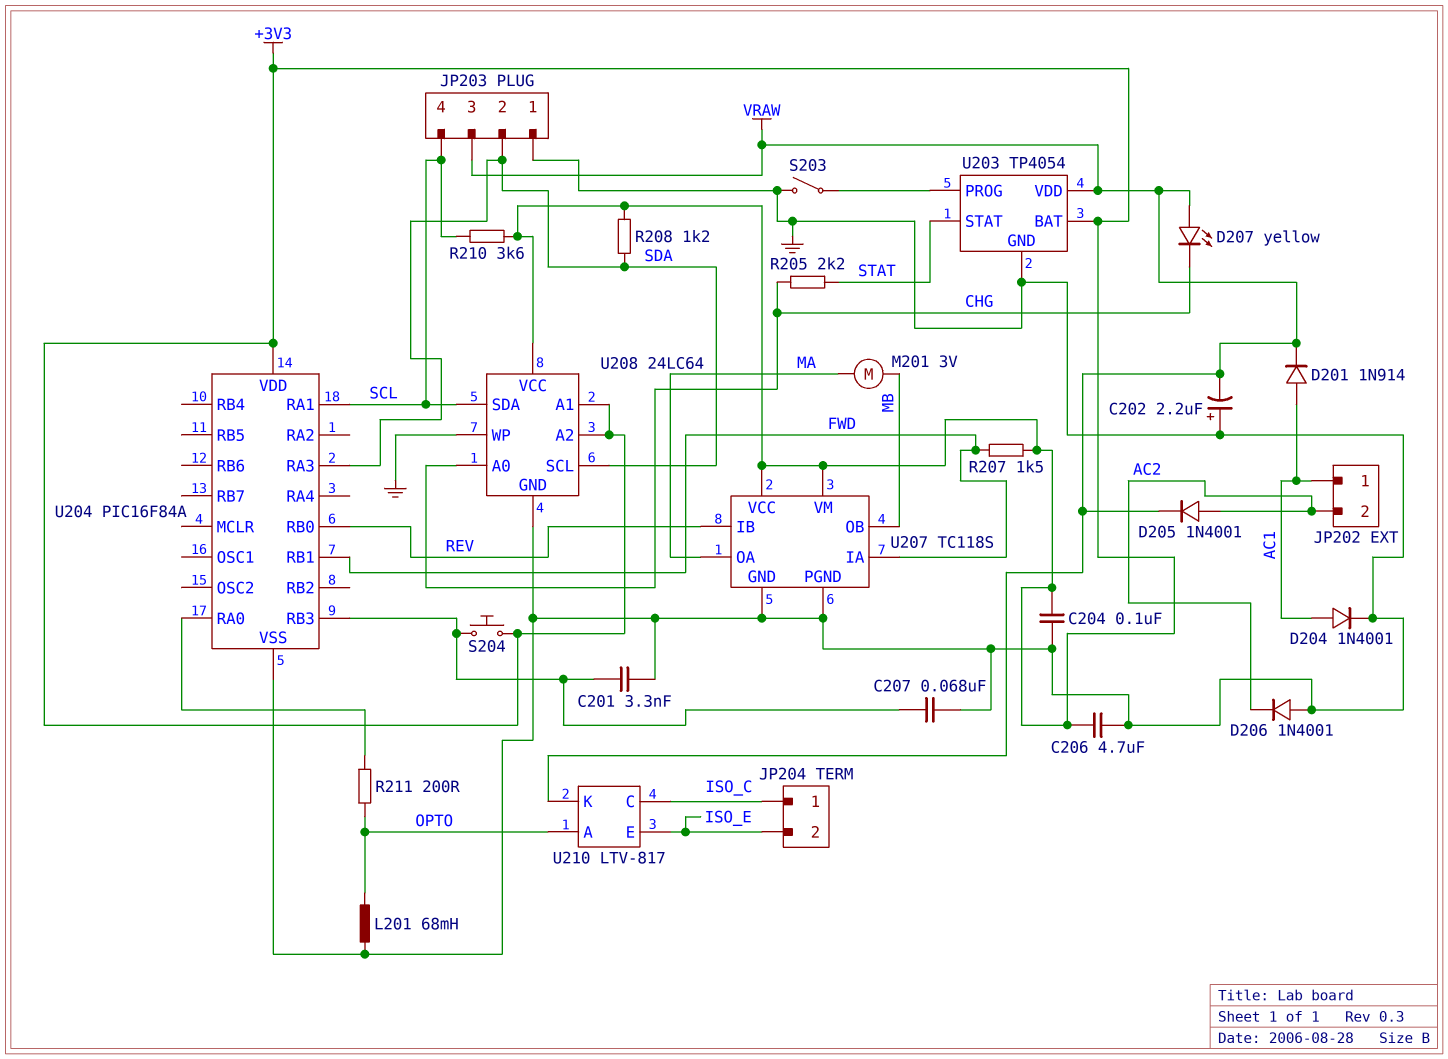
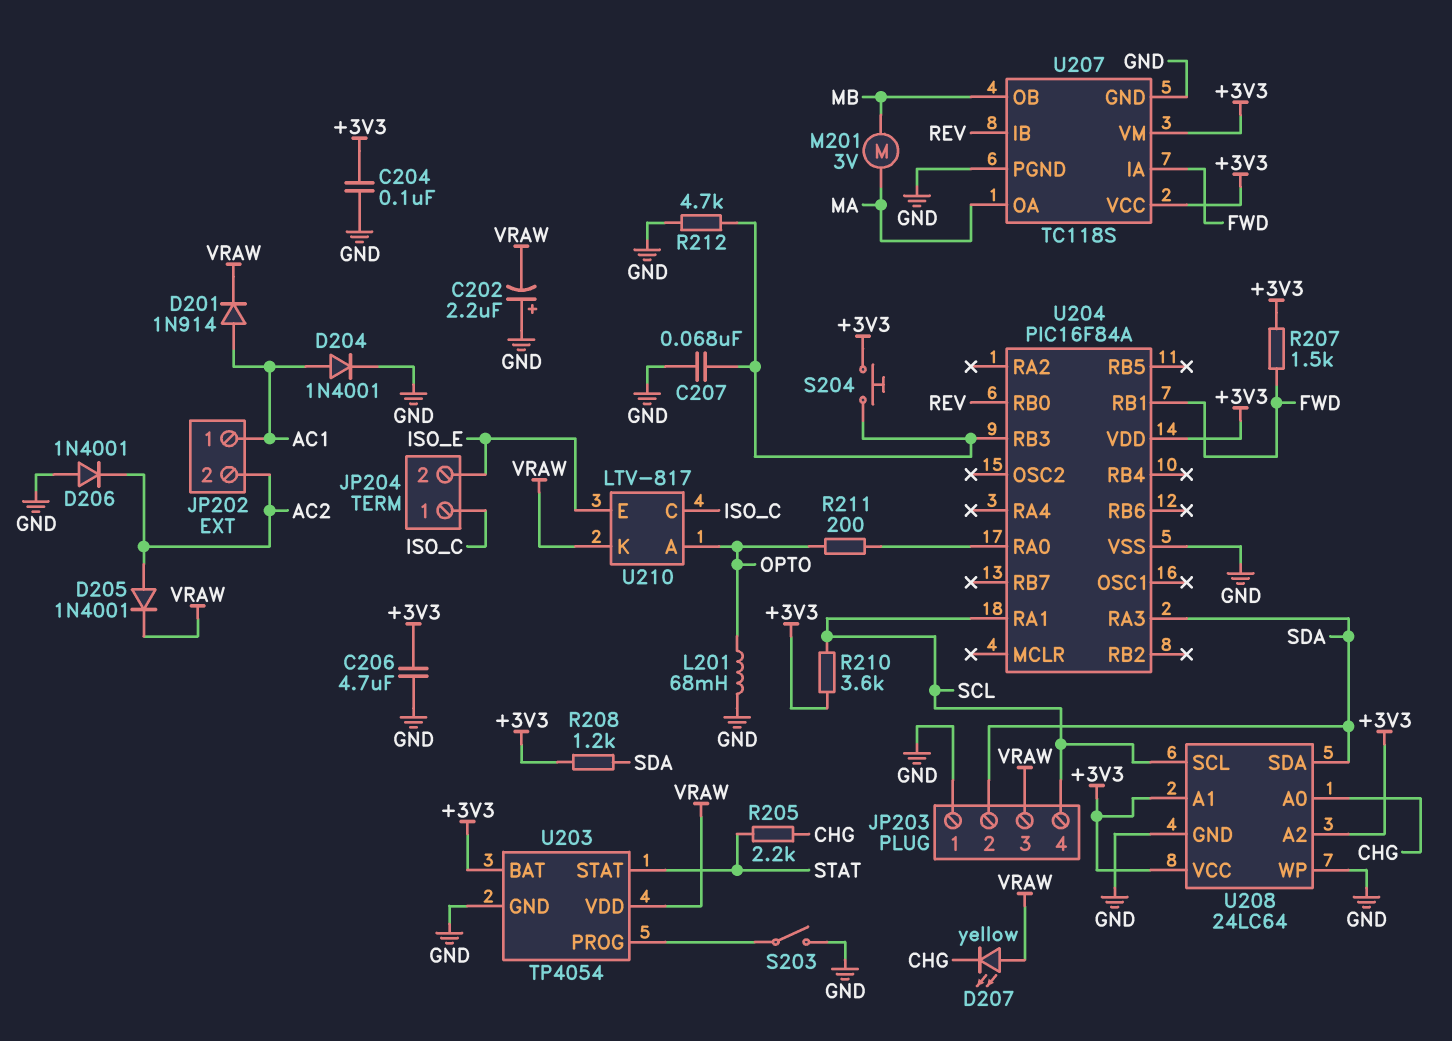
C201: 3.3nF (GND, U204/RB3) -> none
R212: none -> 4.7k (GND, U204/RB3)
U208 pin SCL: SDA -> SCL
U208 pin SDA: SCL -> SDA

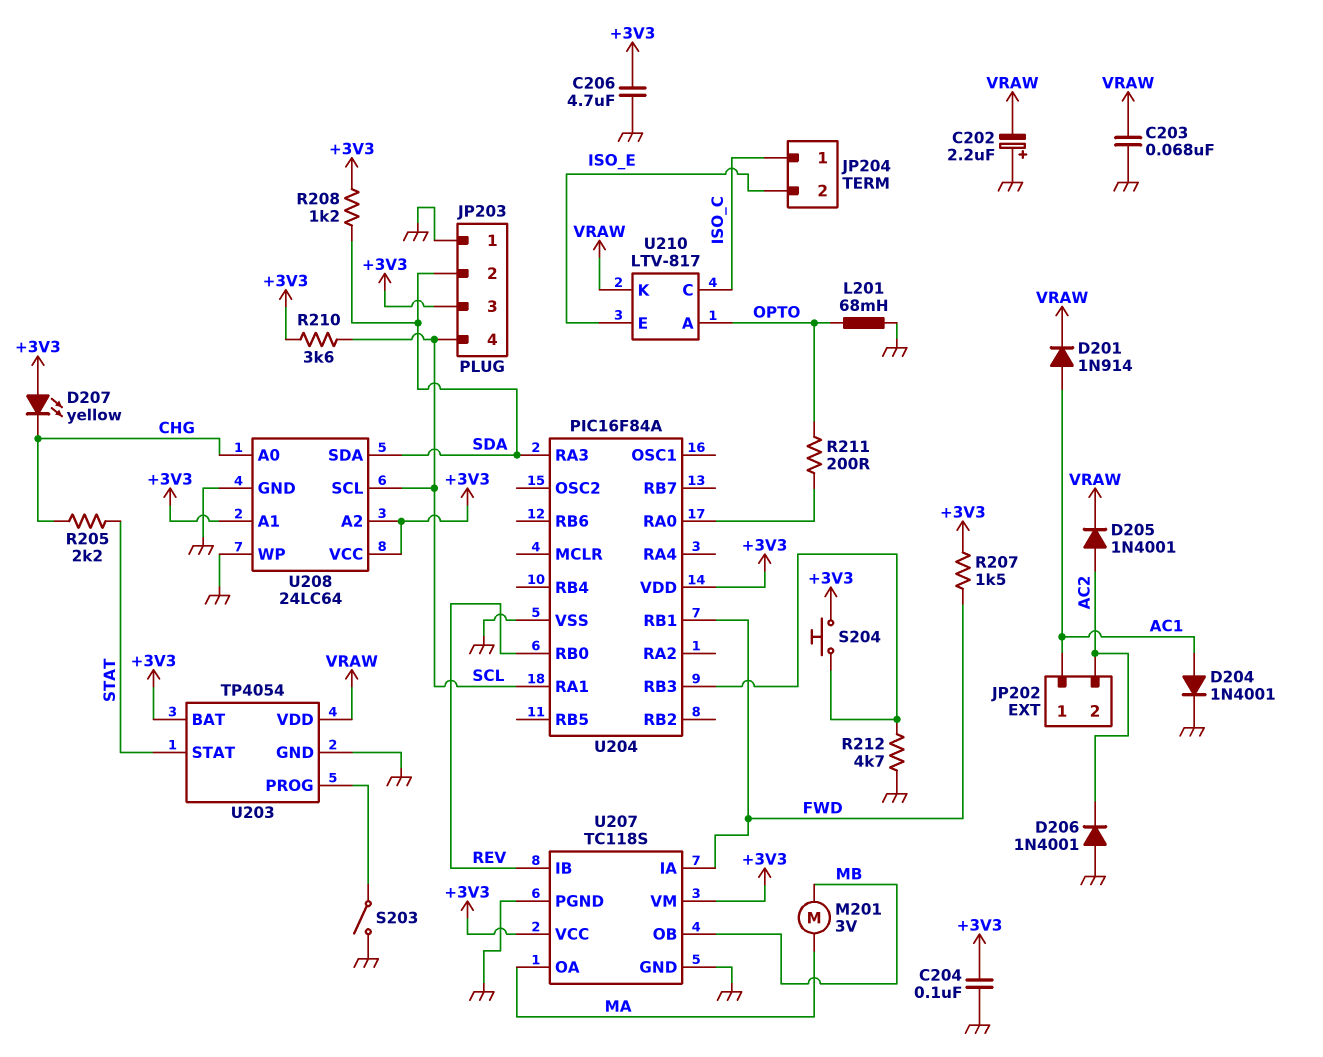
C203: none -> 68nF (GND, VRAW)
C207: 68nF (GND, U204/RB3) -> none
D207: LED yellow (A VRAW, K CHG) -> LED yellow (A +3V3, K CHG)
JP203 pin 3: VRAW -> +3V3

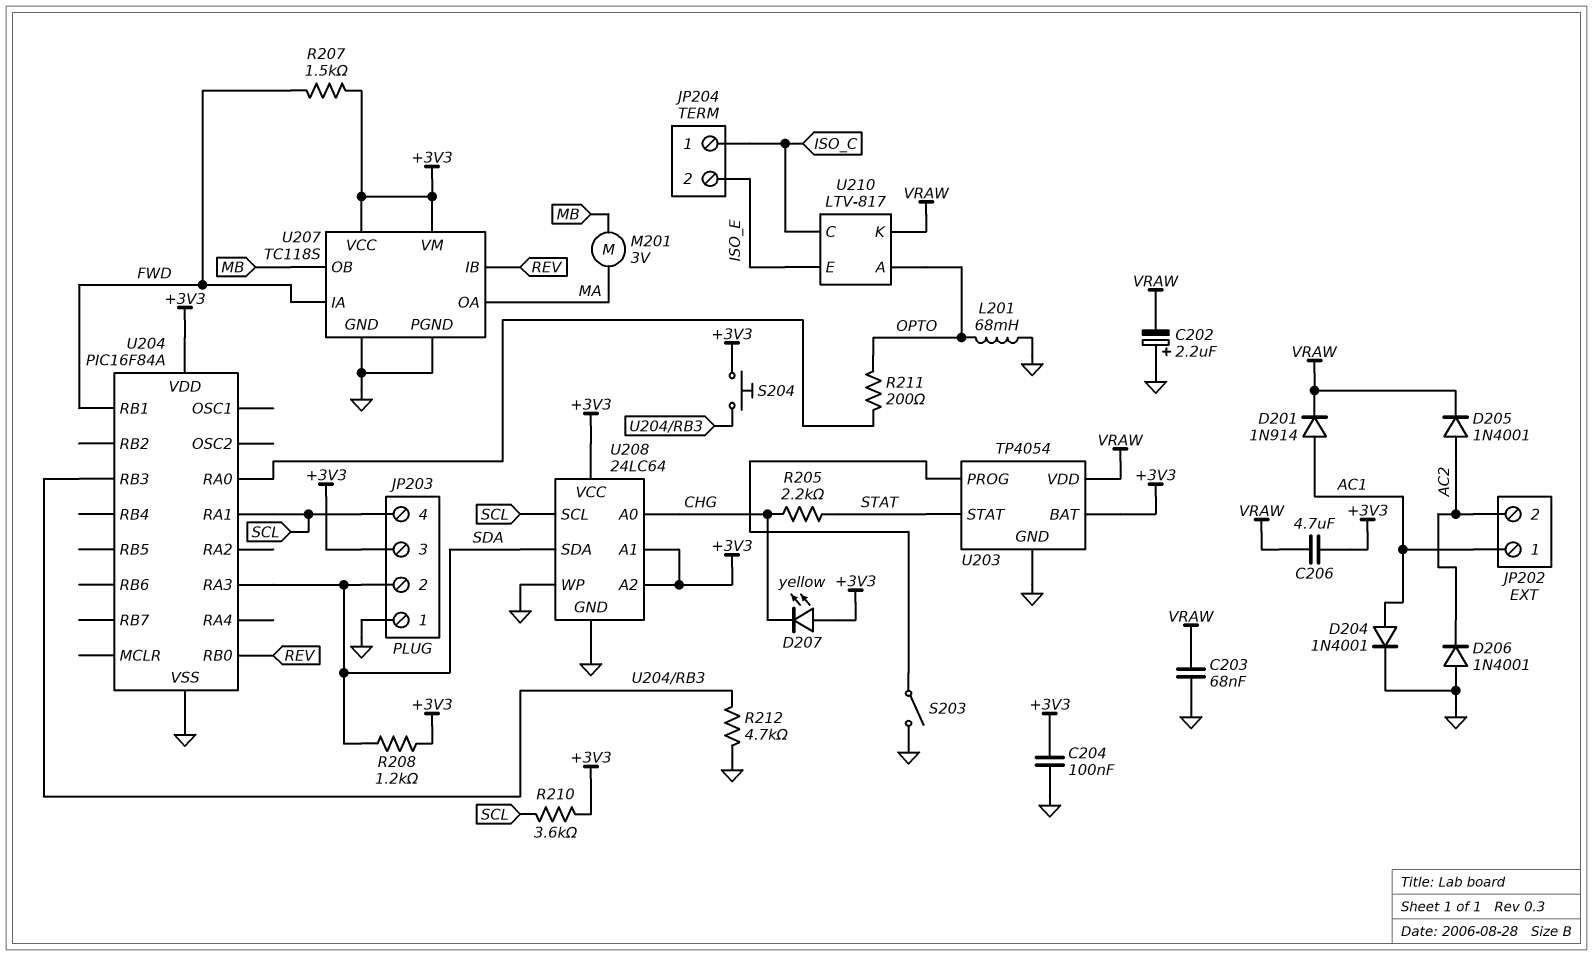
C206: 4.7uF (+3V3, GND) -> 4.7uF (+3V3, VRAW)

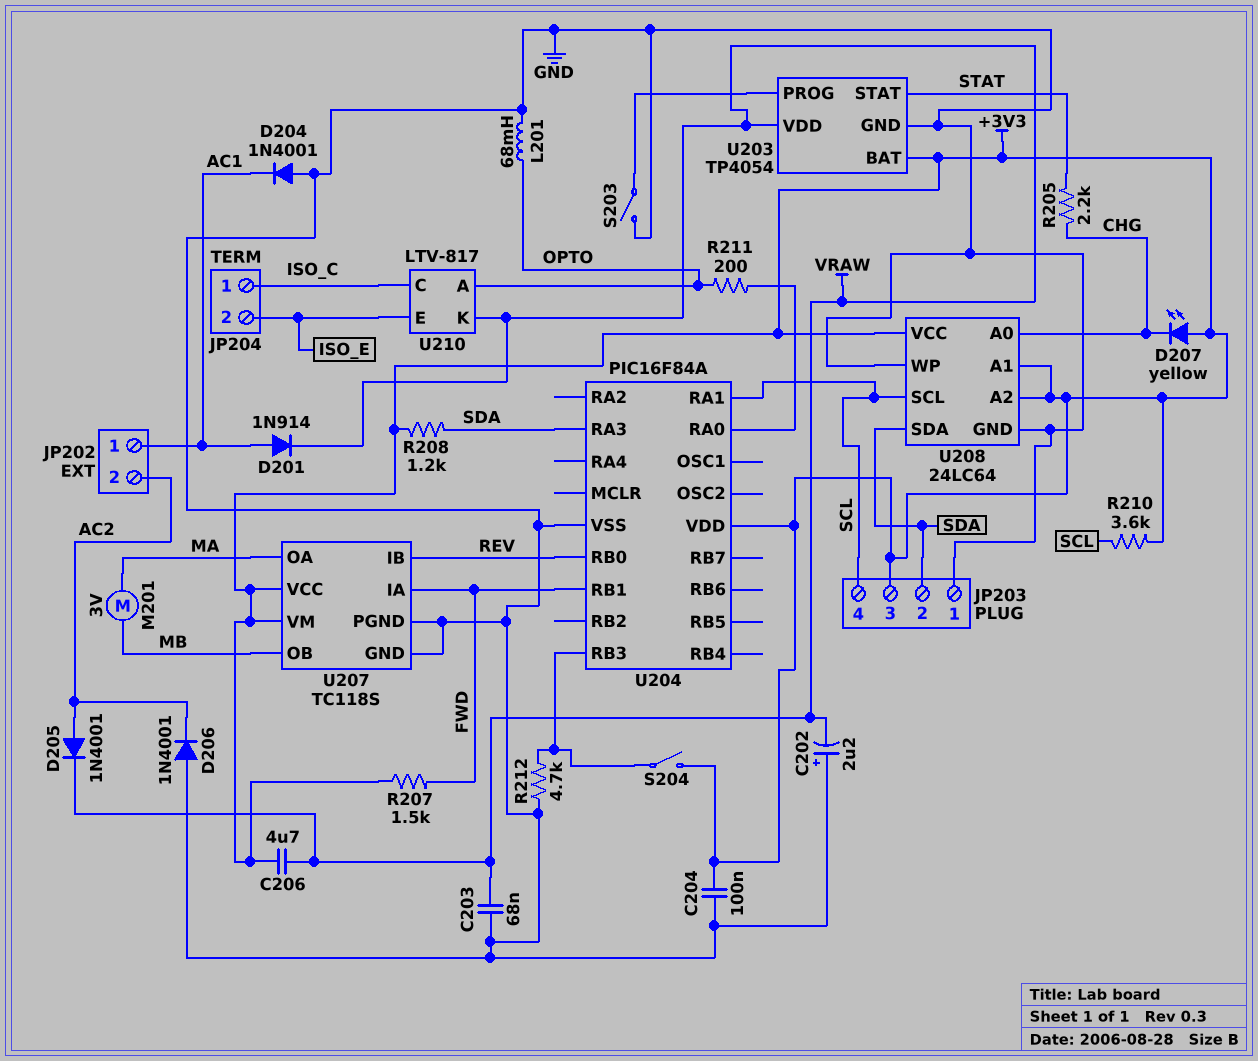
D204: diode 1N4001 (A AC1, K GND) -> diode 1N4001 (A GND, K AC1)
S204: button (+3V3, U204/RB3) -> switch (+3V3, U204/RB3)

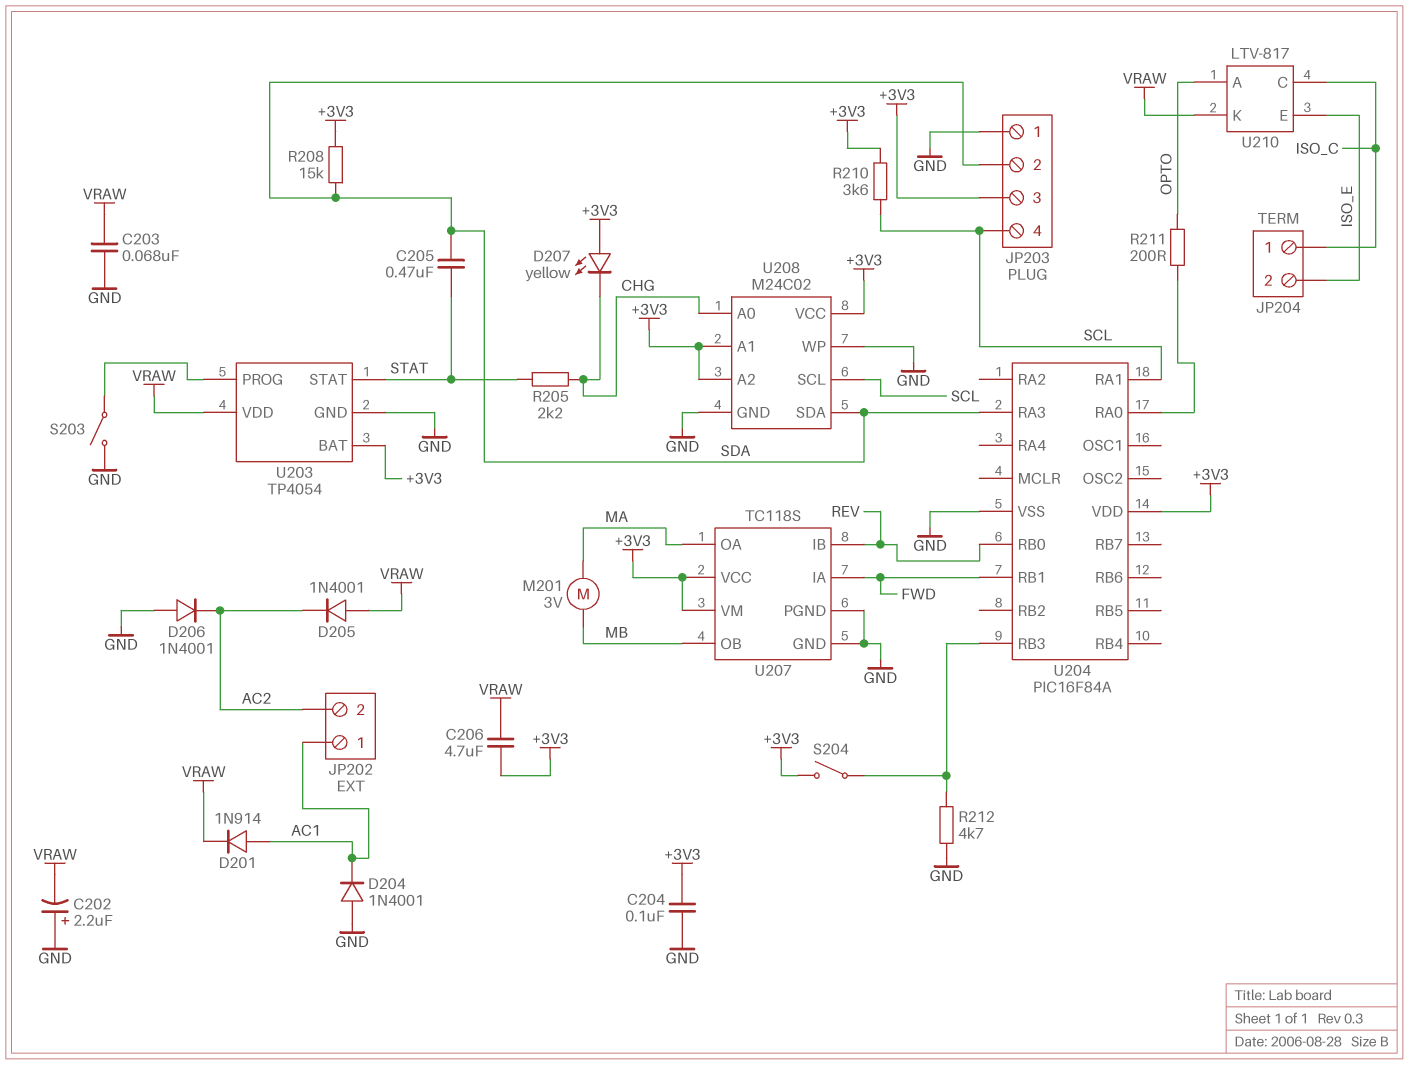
C205: none -> 470nF (SDA, STAT)
D205: diode 1N4001 (A AC2, K VRAW) -> diode 1N4001 (A VRAW, K AC2)
L201: 68mH (GND, OPTO) -> none
R207: 1.5k (+3V3, FWD) -> none
R208: 1.2k (+3V3, SDA) -> 15k (+3V3, SDA)
U208: 24LC64 -> M24C02

